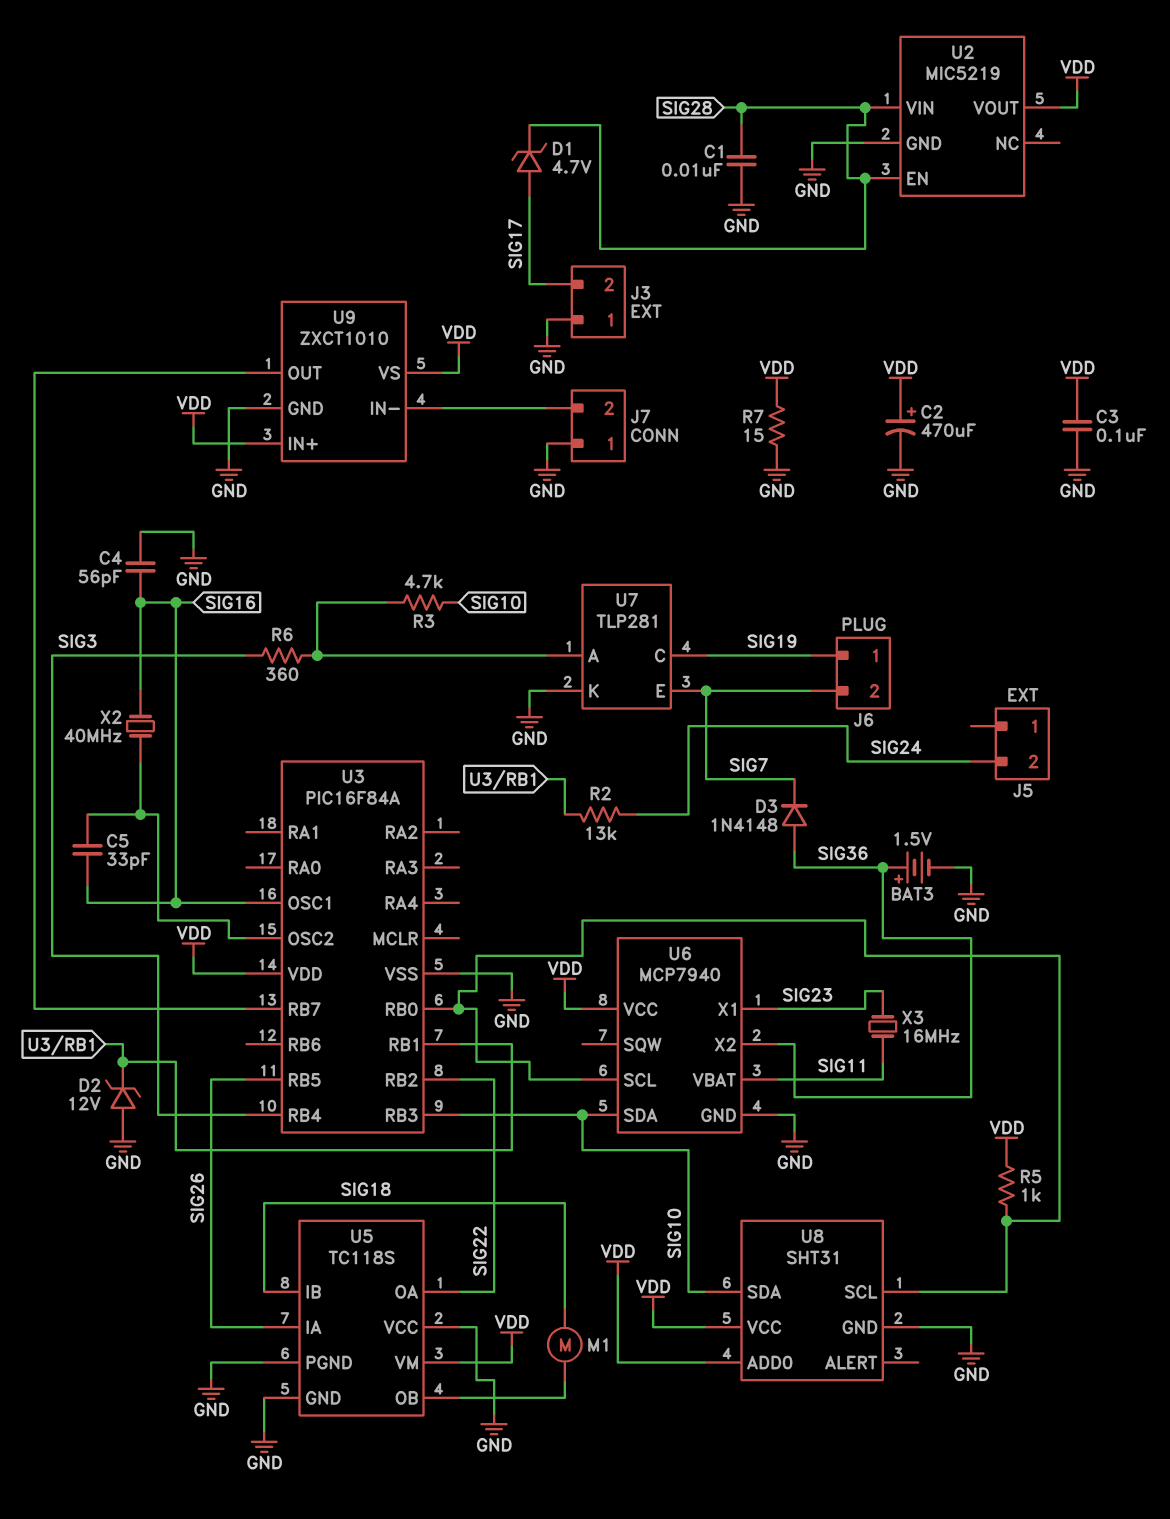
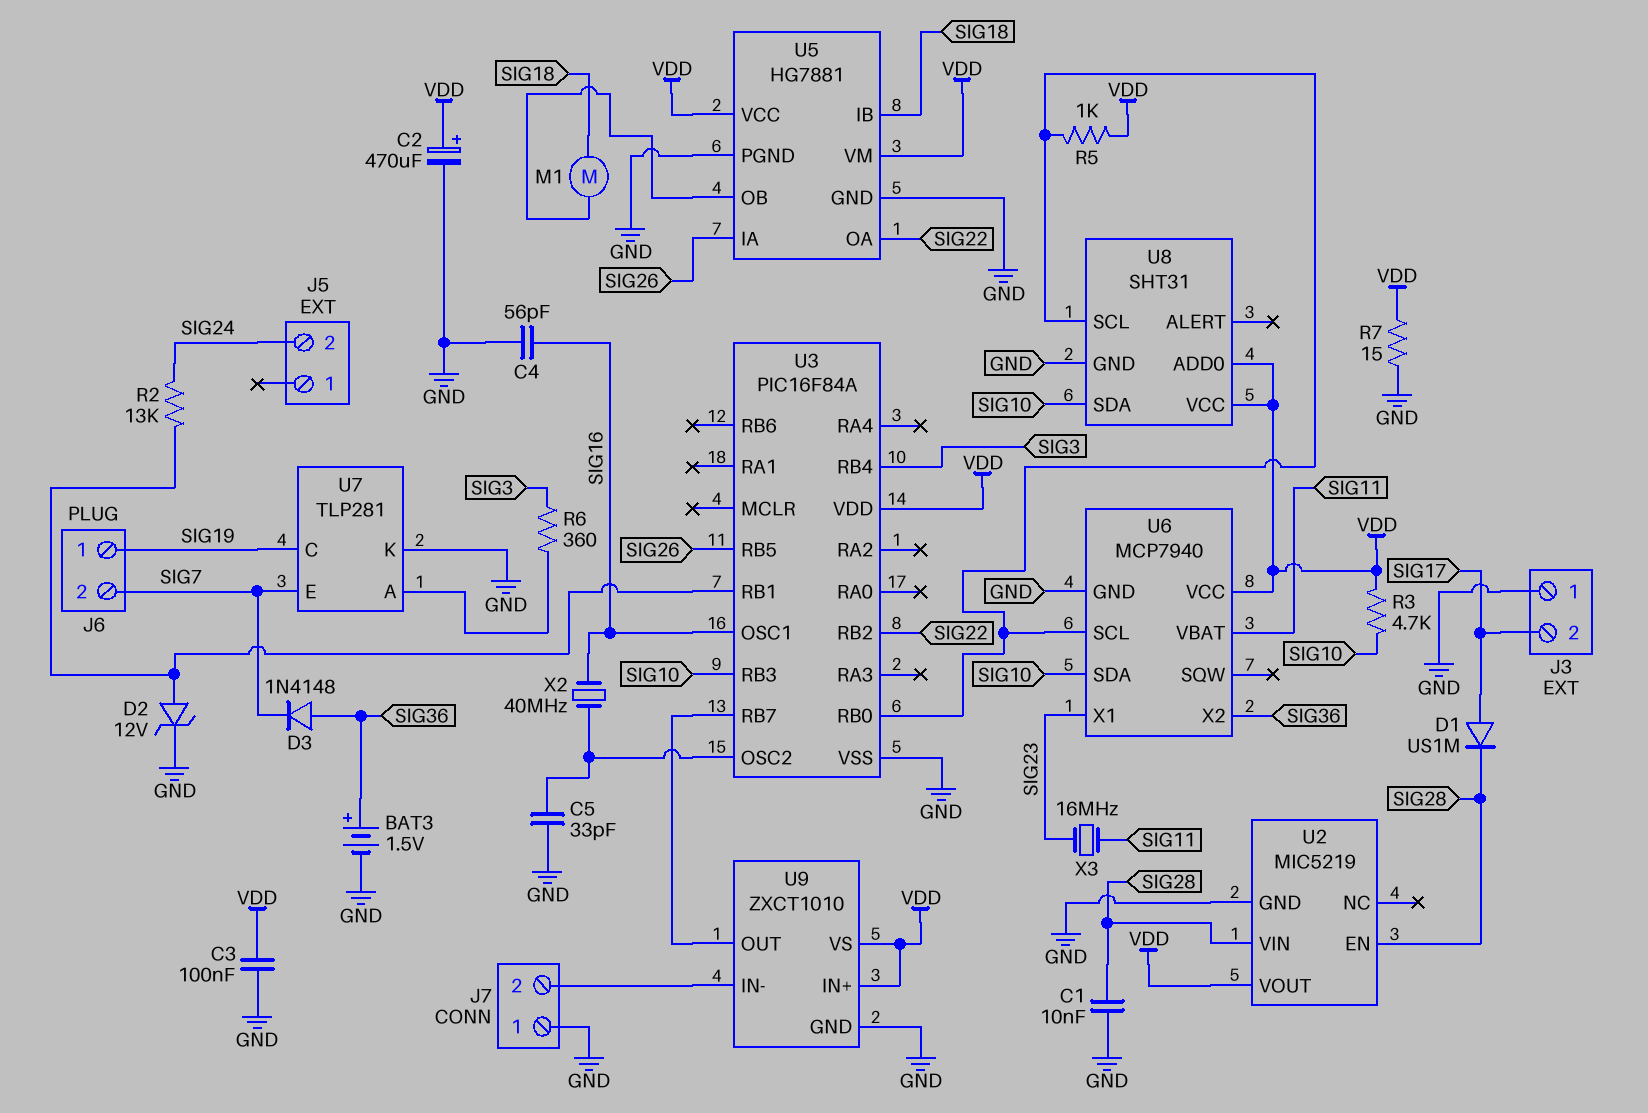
C5: 33pF (SIG16, U3/OSC2) -> 33pF (GND, U3/OSC2)
D1: zener 4.7V (A SIG17, K SIG28) -> diode US1M (A SIG17, K SIG28)
D2: zener 12V (A GND, K U3/RB1) -> zener 12V (A U3/RB1, K GND)
R3: 4.7k (SIG10, U7/A) -> 4.7k (SIG10, VDD)
U5: TC118S -> HG7881
U5 pin VCC: GND -> VDD

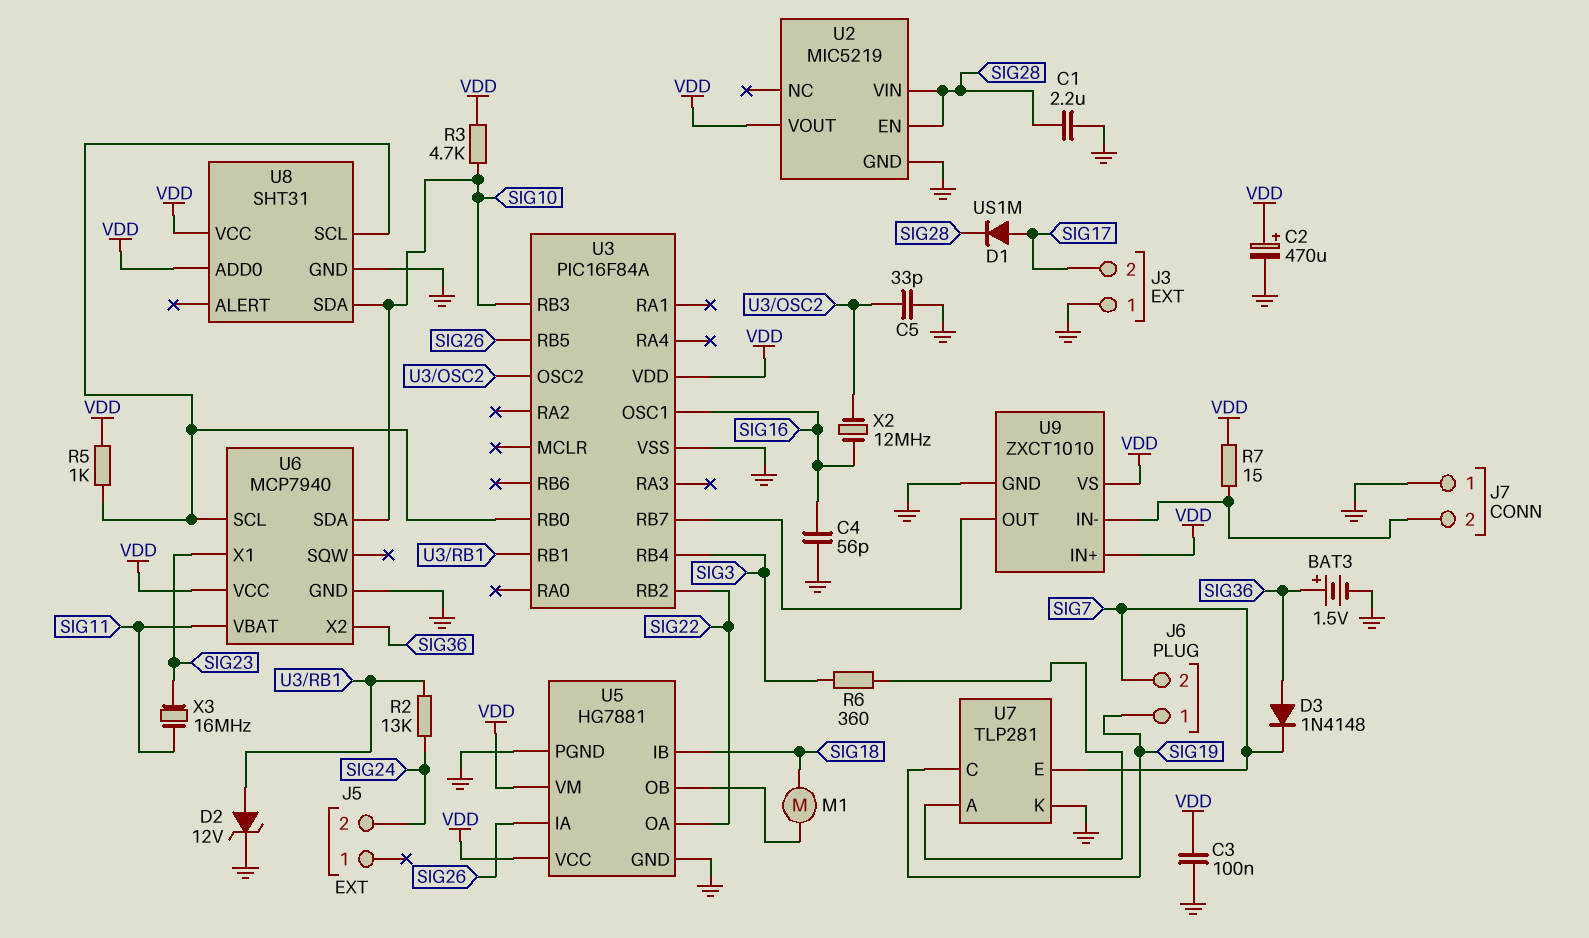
C1: 10nF (GND, SIG28) -> 2.2uF (GND, SIG28)
R7: 15 (GND, VDD) -> 15 (J7/2, VDD)
X2: 40MHz (SIG16, U3/OSC2) -> 12MHz (SIG16, U3/OSC2)

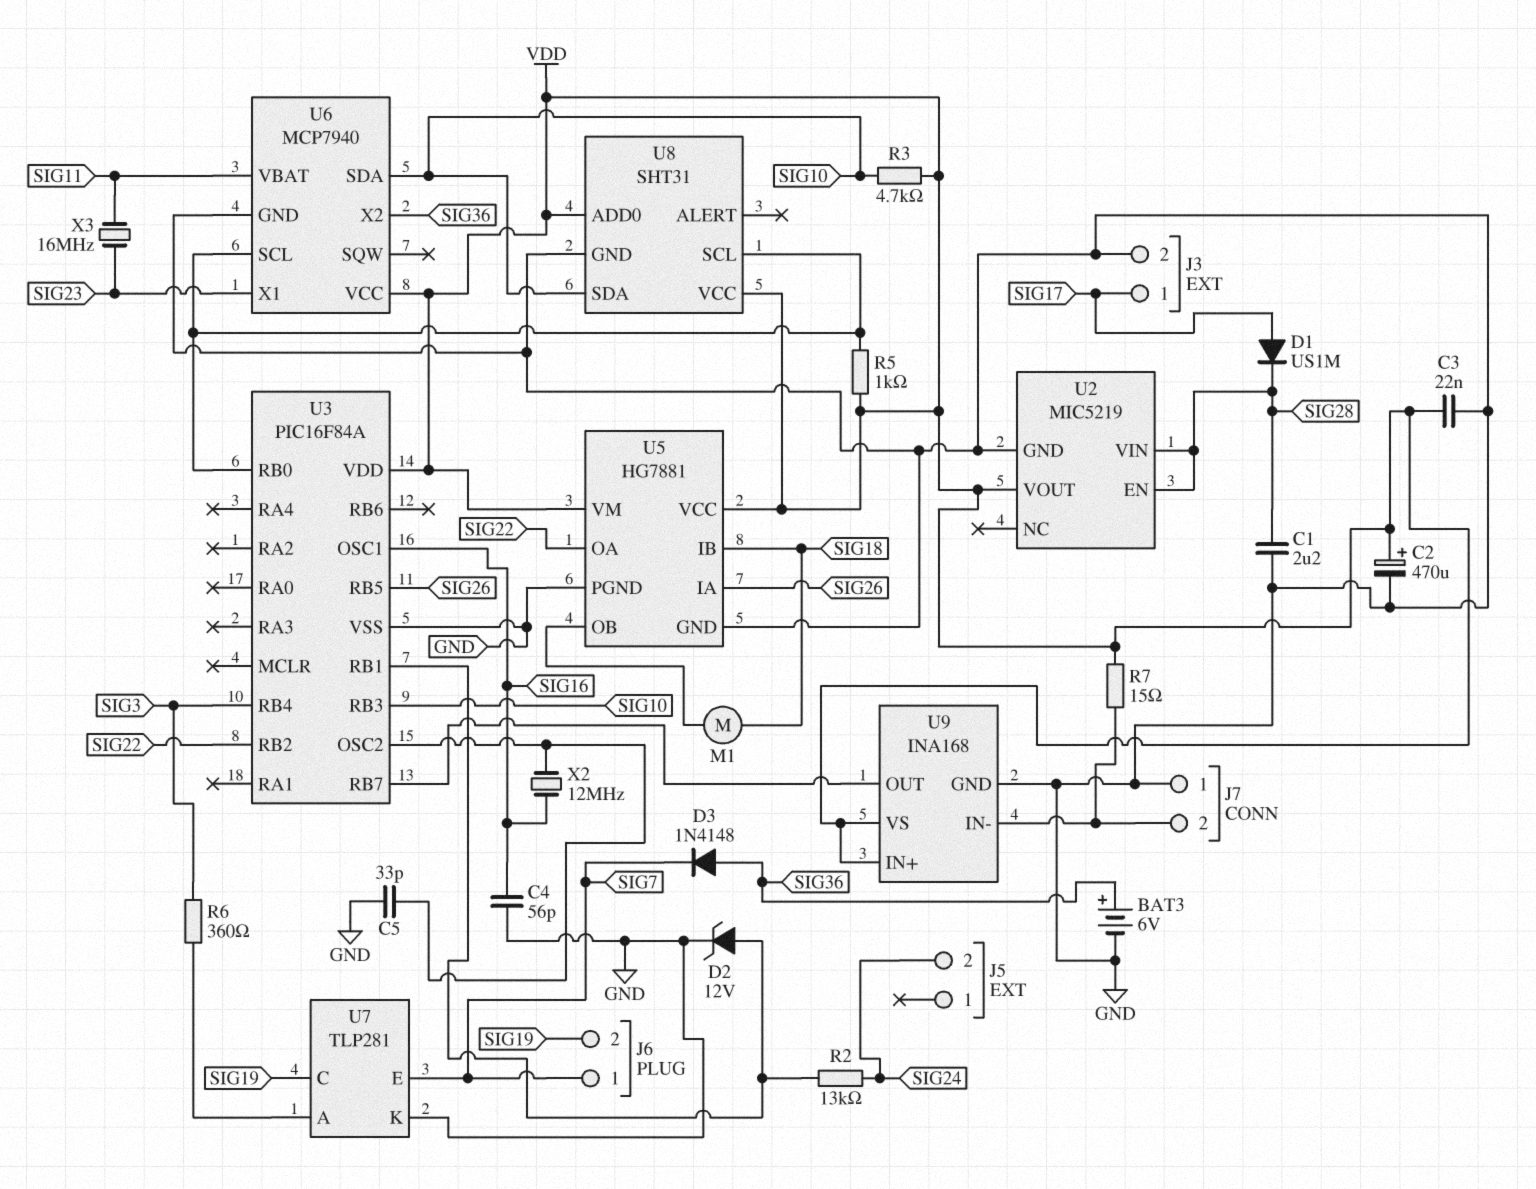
BAT3: 1.5V (plus SIG36, minus GND) -> 6V (plus SIG36, minus GND)
C3: 100nF (GND, VDD) -> 22nF (GND, VDD)
J3 pin 1: GND -> SIG17
J3 pin 2: SIG17 -> GND
J6 pin 1: SIG19 -> SIG7
J6 pin 2: SIG7 -> SIG19
U9: ZXCT1010 -> INA168

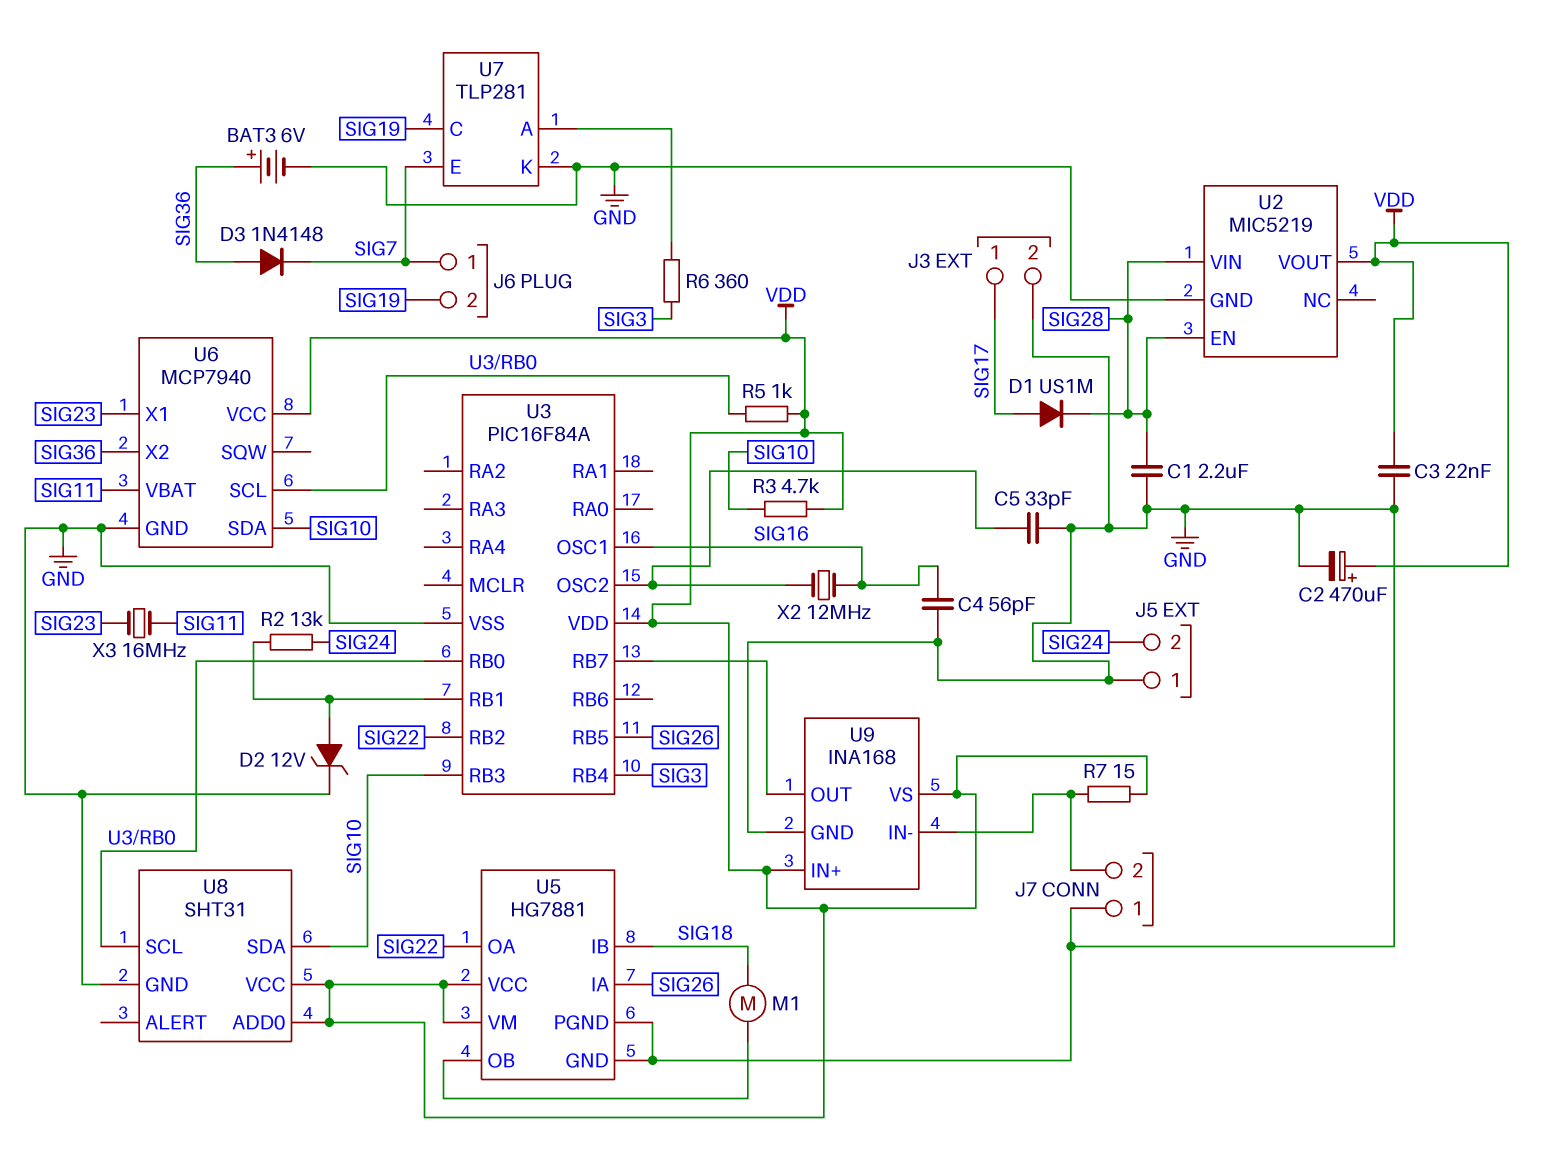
J5 pin 1: none -> GND

